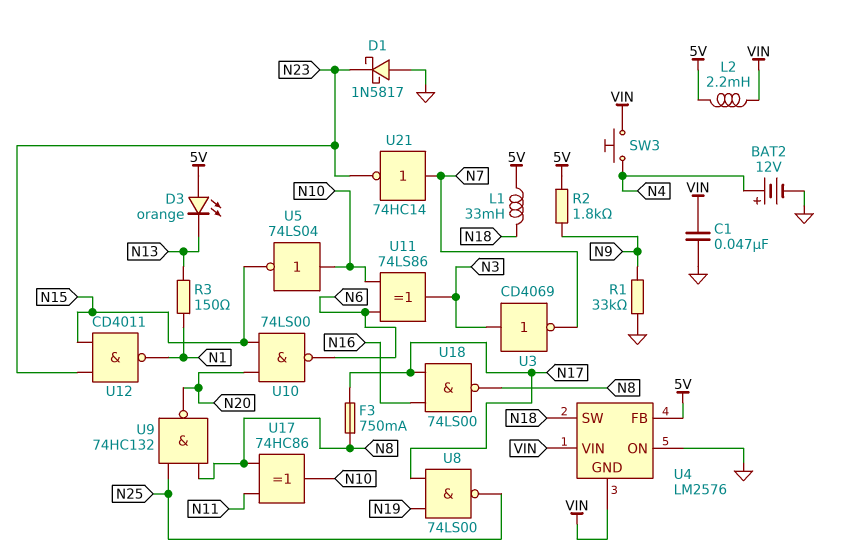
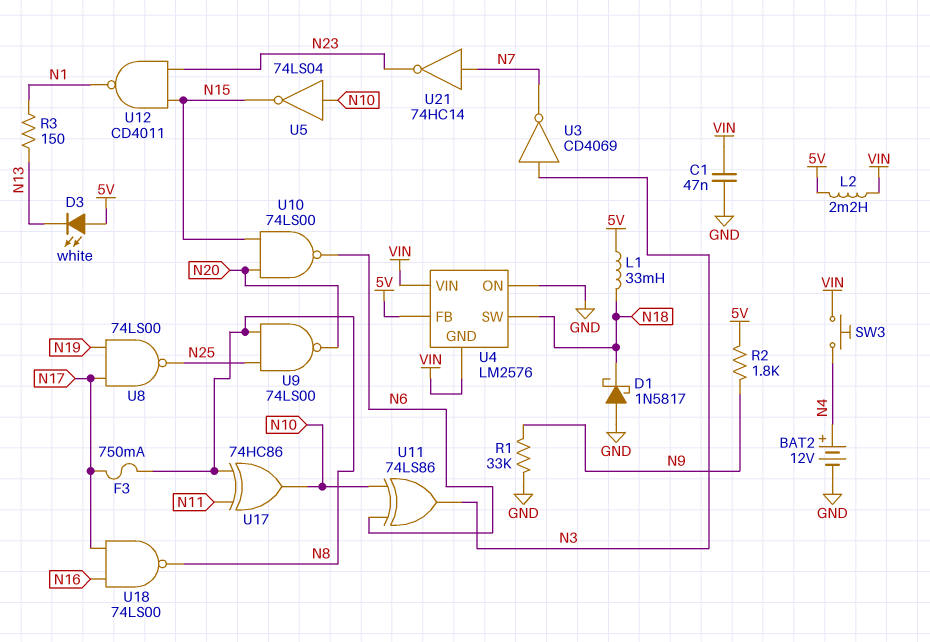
D1: schottky 1N5817 (A GND, K N23) -> schottky 1N5817 (A GND, K N18)
D3: LED orange (A 5V, K N13) -> LED white (A 5V, K N13)
U9: NAND 74HC132 (in N8, in N25, out N20) -> NAND 74LS00 (in N8, in N25, out N20)

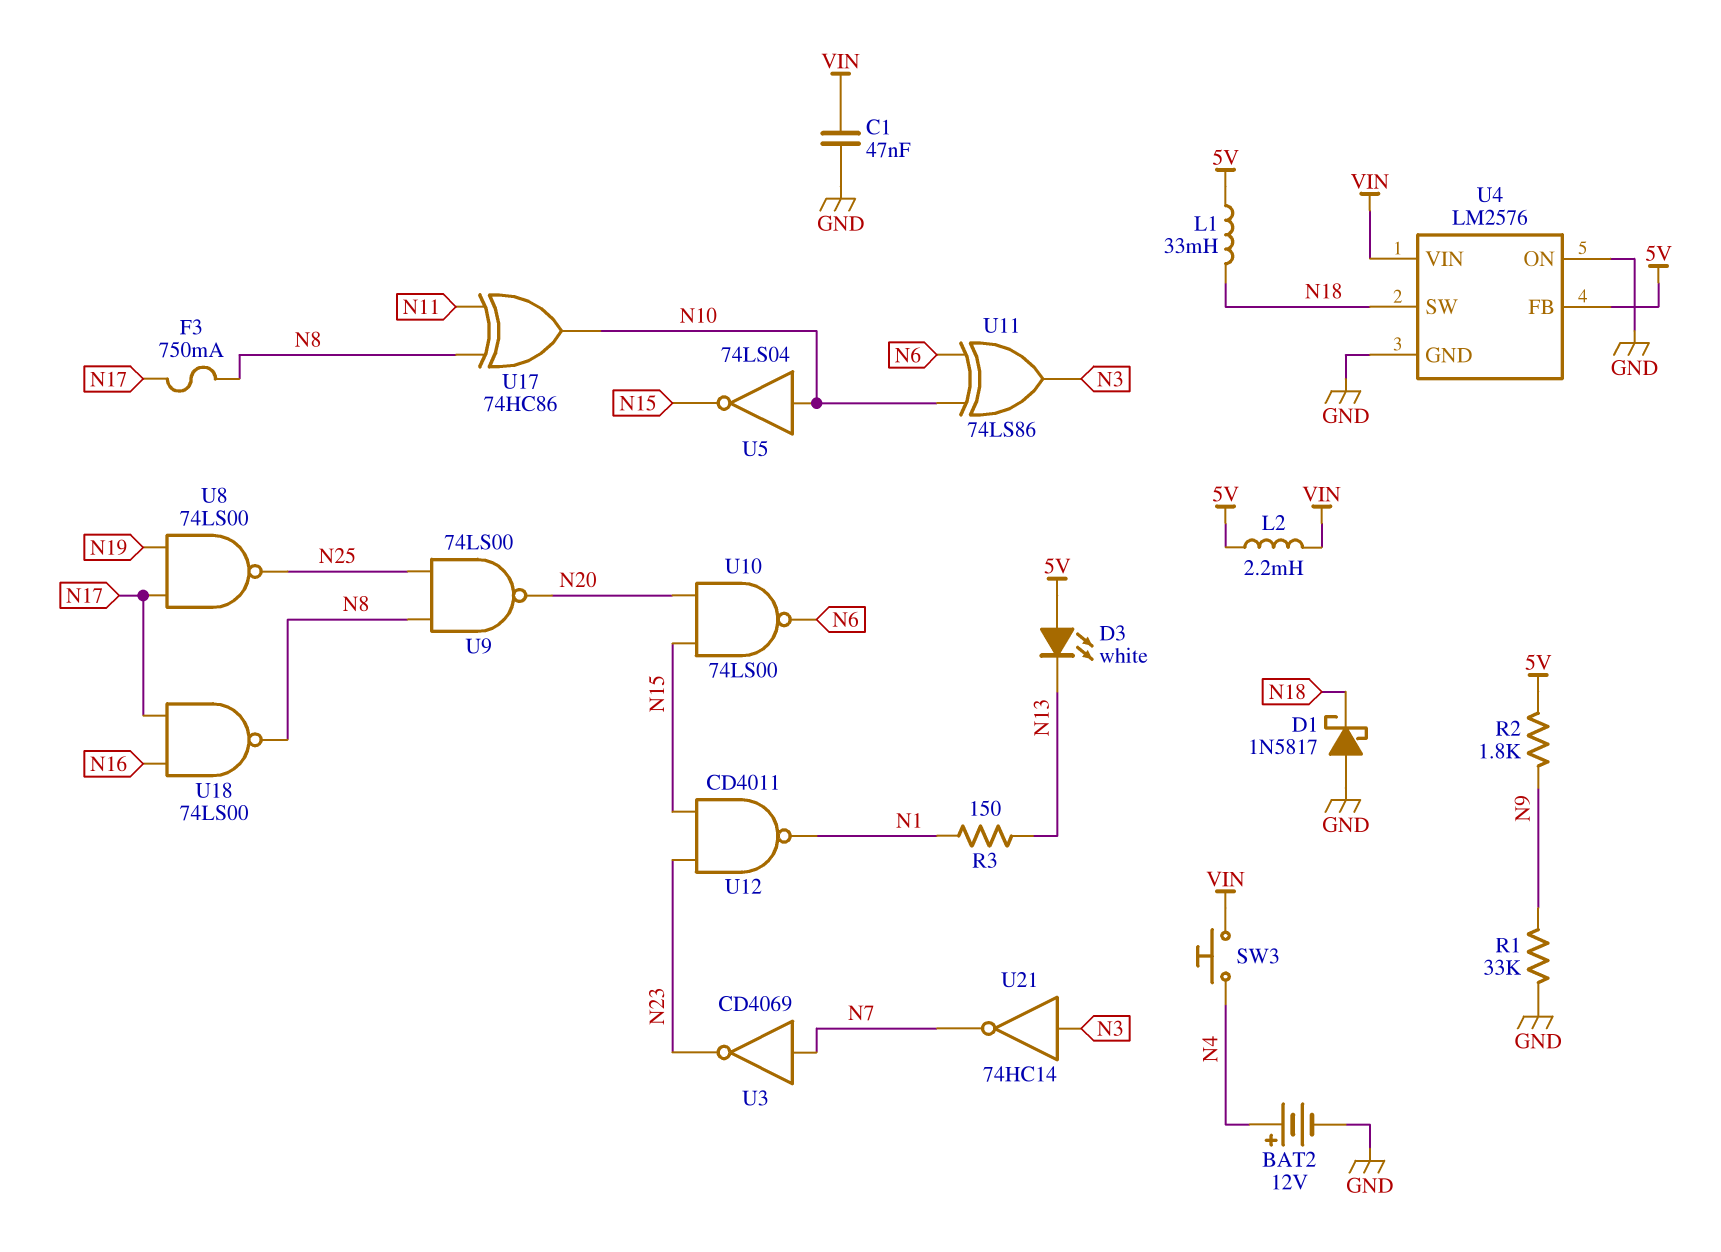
U3: NOT CD4069 (in N3, out N7) -> NOT CD4069 (in N7, out N23)
U4 pin GND: VIN -> GND
U21: NOT 74HC14 (in N7, out N23) -> NOT 74HC14 (in N3, out N7)

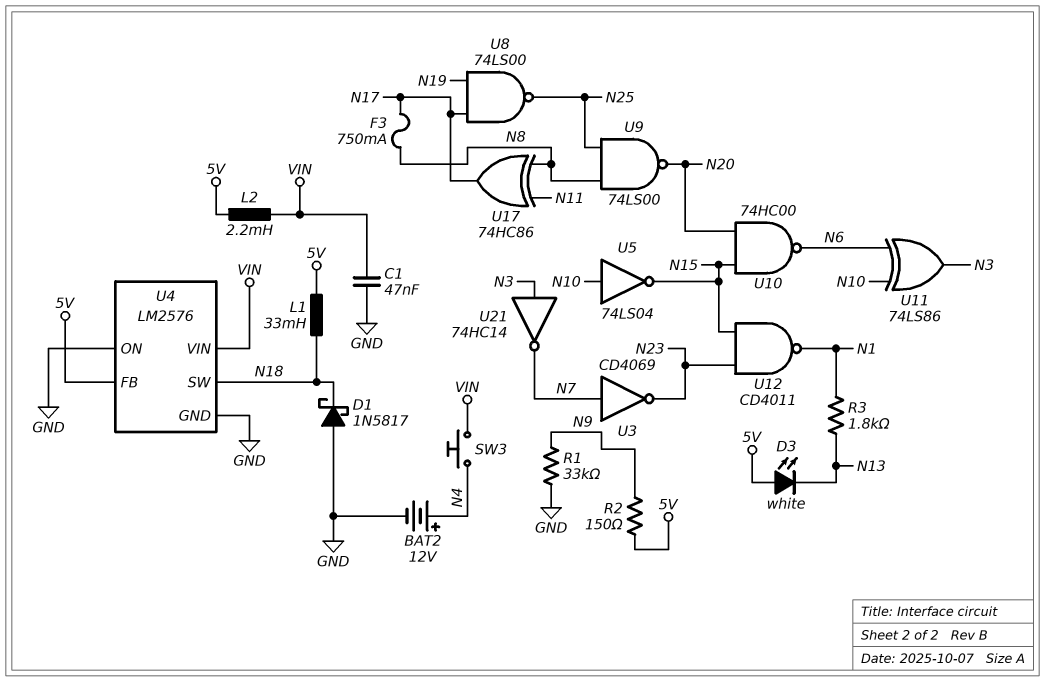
R2: 1.8k (5V, N9) -> 150 (5V, N9)
R3: 150 (N1, N13) -> 1.8k (N1, N13)
U10: NAND 74LS00 (in N15, in N20, out N6) -> NAND 74HC00 (in N15, in N20, out N6)
U17: XOR 74HC86 (in N8, in N11, out N10) -> XOR 74HC86 (in N8, in N11, out N17)
U18: NAND 74LS00 (in N16, in N17, out N8) -> none

